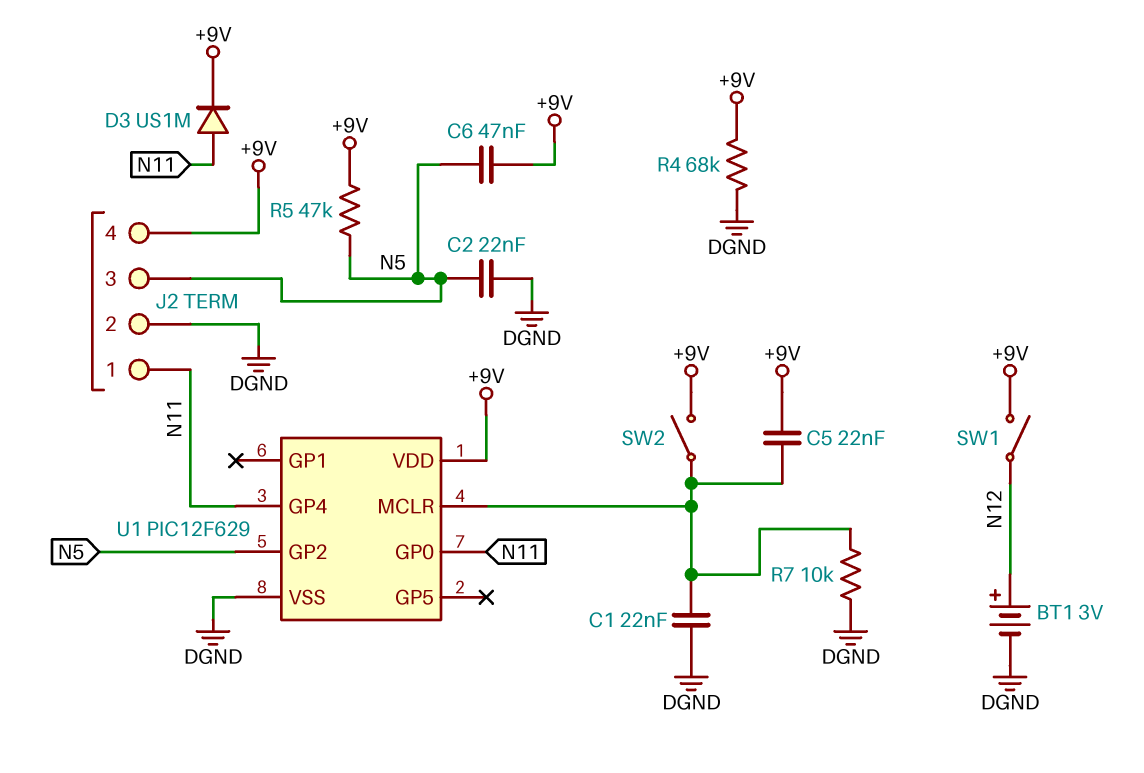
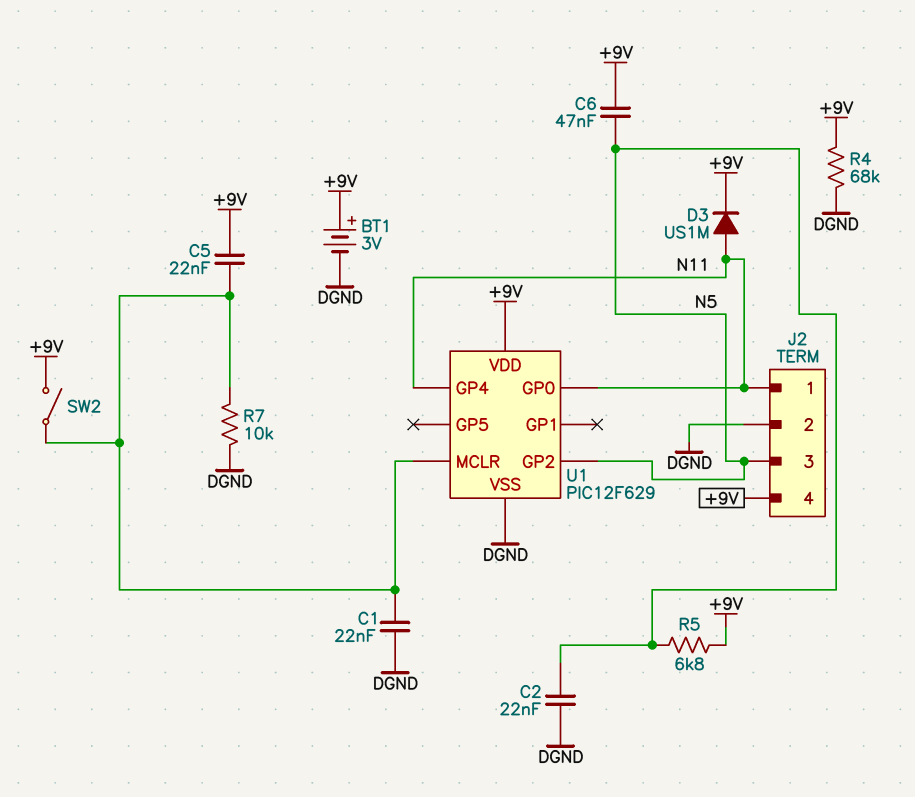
BT1: 3V (plus N12, minus DGND) -> 3V (plus +9V, minus DGND)
R5: 47k (+9V, N5) -> 6.8k (+9V, N5)
SW1: switch (+9V, N12) -> none

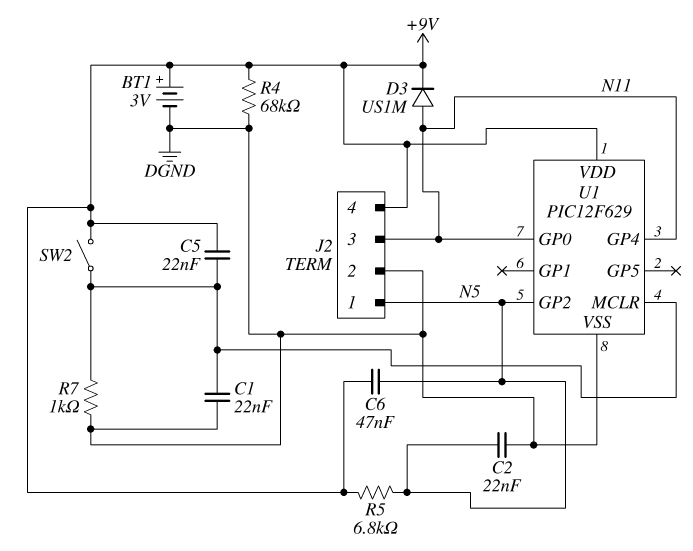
J2 pin 1: N11 -> N5
J2 pin 3: N5 -> N11
R7: 10k (DGND, U1/MCLR) -> 1k (DGND, U1/MCLR)

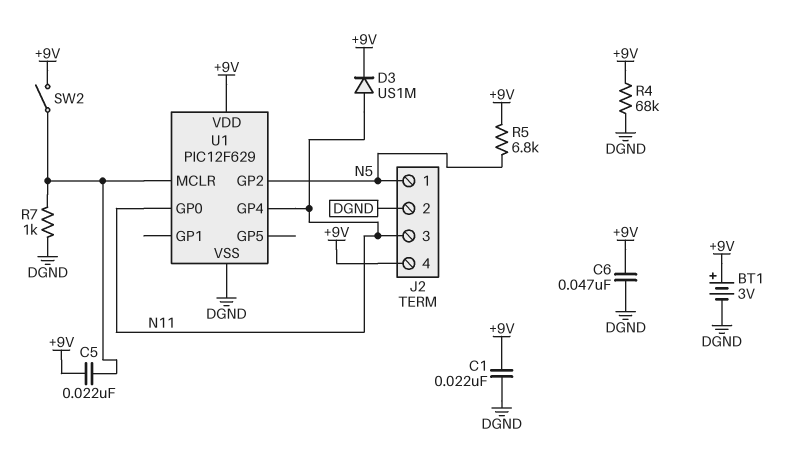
C1: 22nF (DGND, U1/MCLR) -> 22nF (+9V, DGND)
C2: 22nF (DGND, N5) -> none
C6: 47nF (+9V, N5) -> 47nF (+9V, DGND)

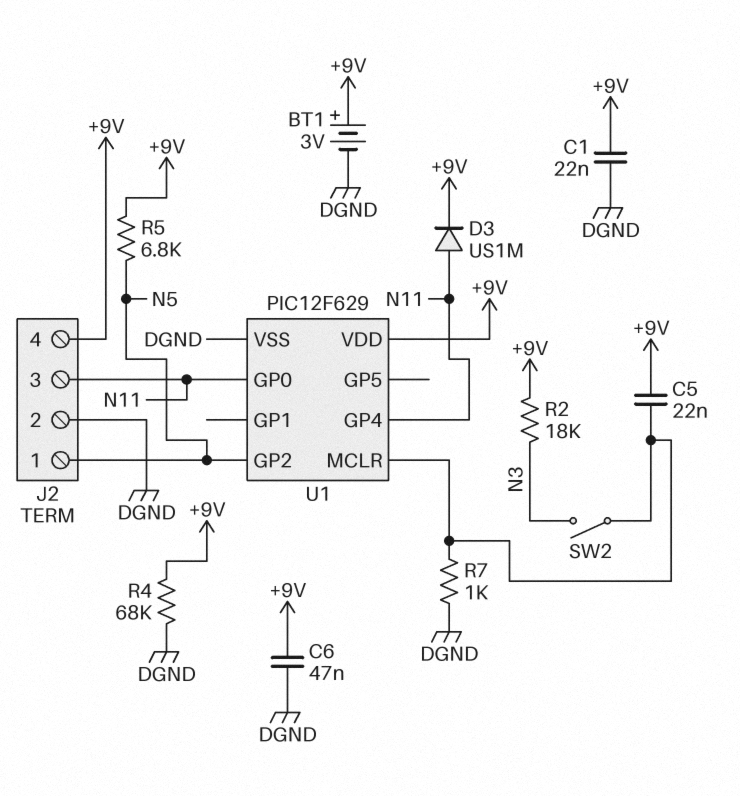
R2: none -> 18k (+9V, N3)
SW2: switch (+9V, U1/MCLR) -> switch (N3, U1/MCLR)

